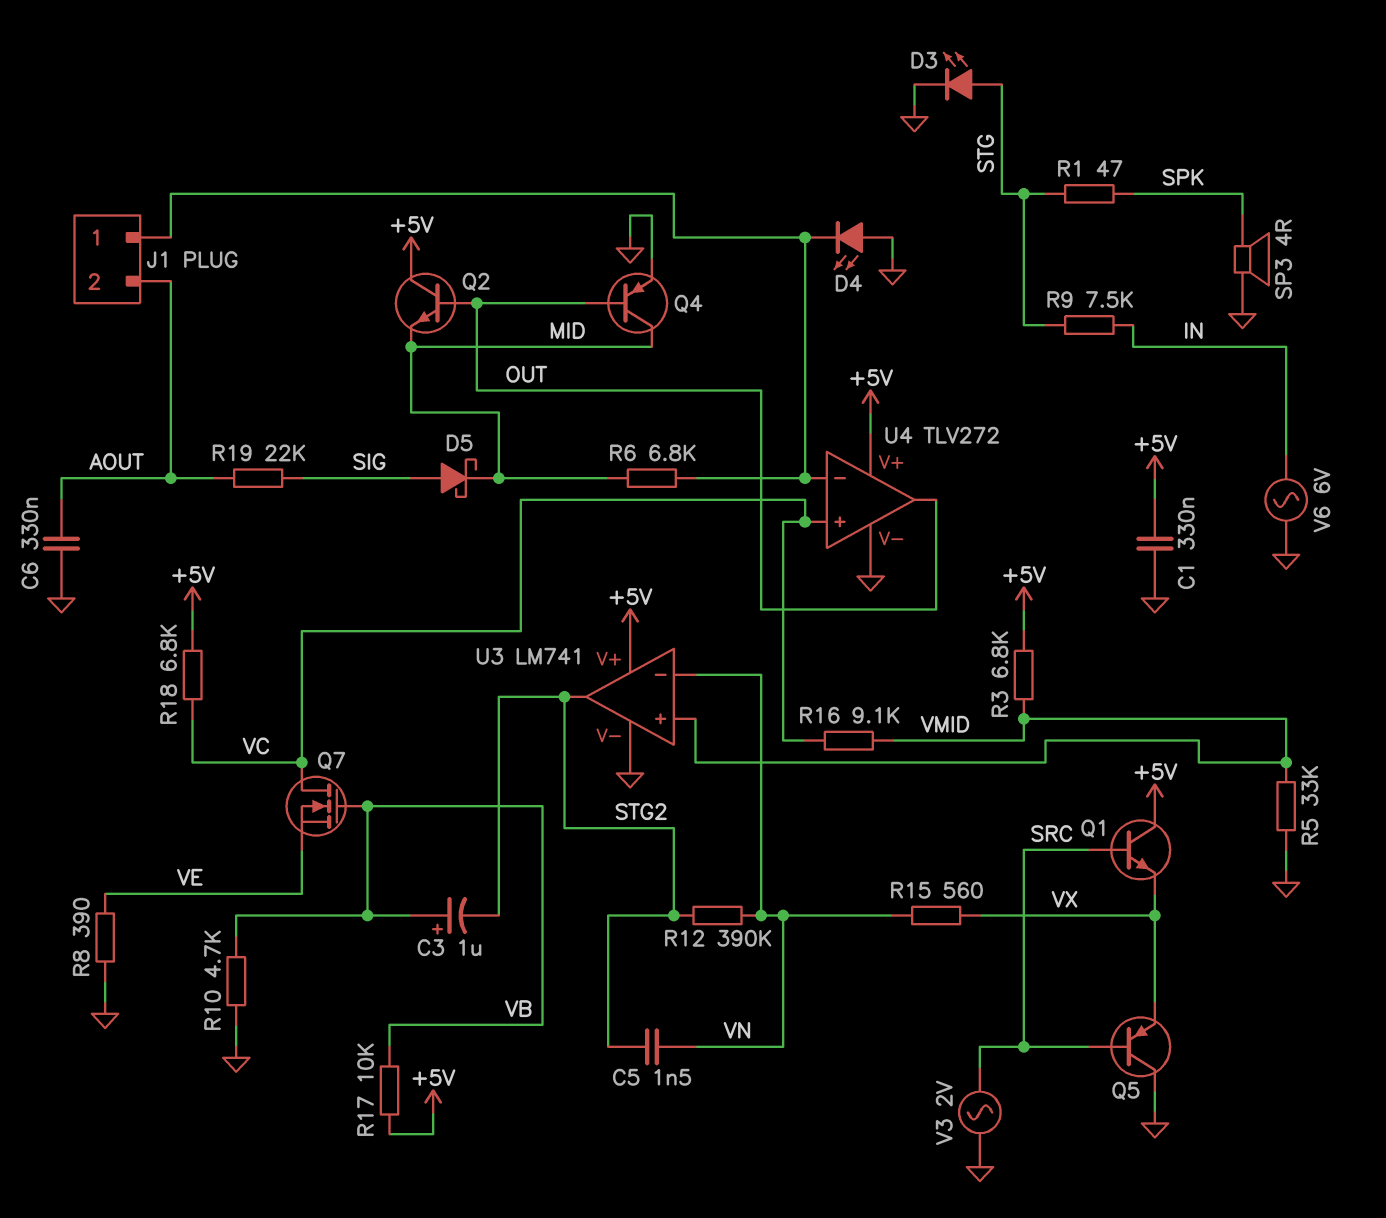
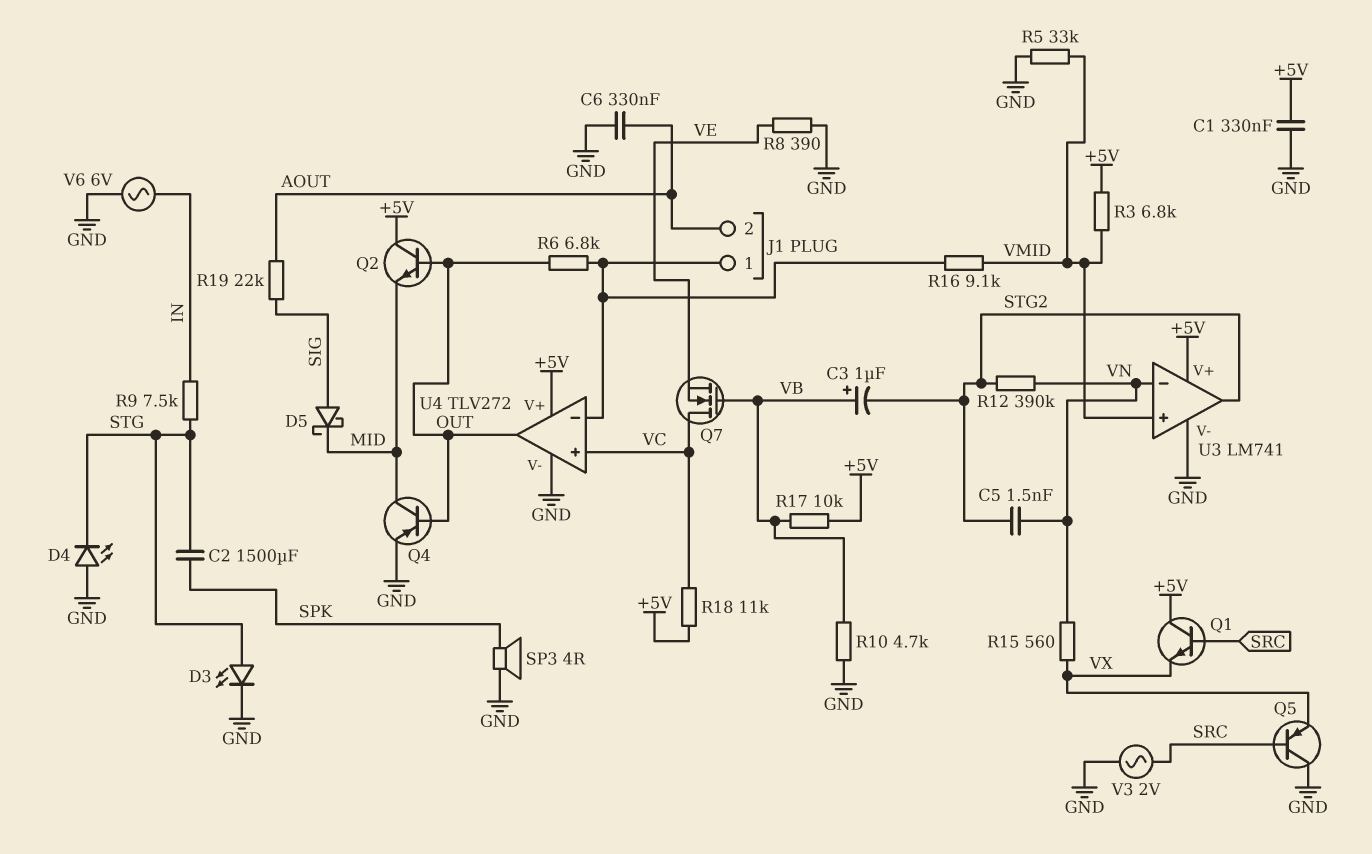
C2: none -> 1500uF (SPK, STG)
D4: LED (A GND, K J1/1) -> LED (A GND, K STG)
R1: 47 (SPK, STG) -> none
R6: 6.8k (J1/1, MID) -> 6.8k (J1/1, OUT)
R16: 9.1k (VC, VMID) -> 9.1k (J1/1, VMID)
R18: 6.8k (+5V, VC) -> 11k (+5V, VC)

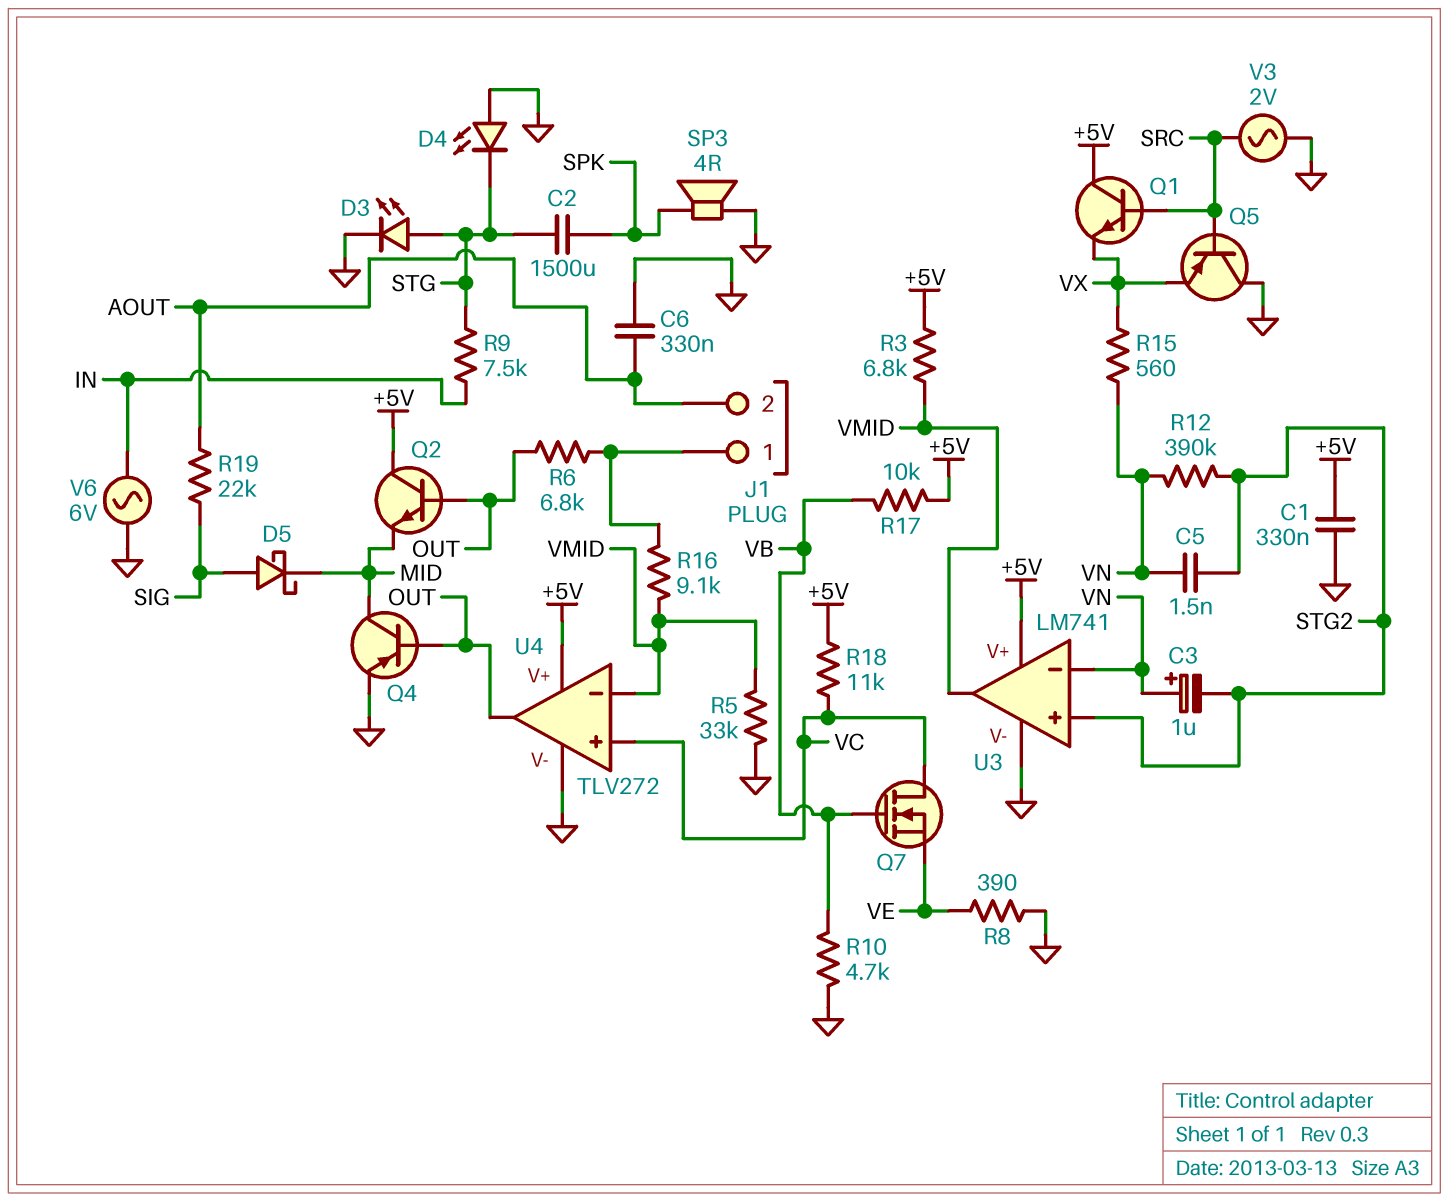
C3: 1uF (plus VB, minus STG2) -> 1uF (plus VN, minus STG2)
U3 pin in+: VMID -> STG2
U3 pin out: STG2 -> VMID
U4 pin in-: J1/1 -> VMID

